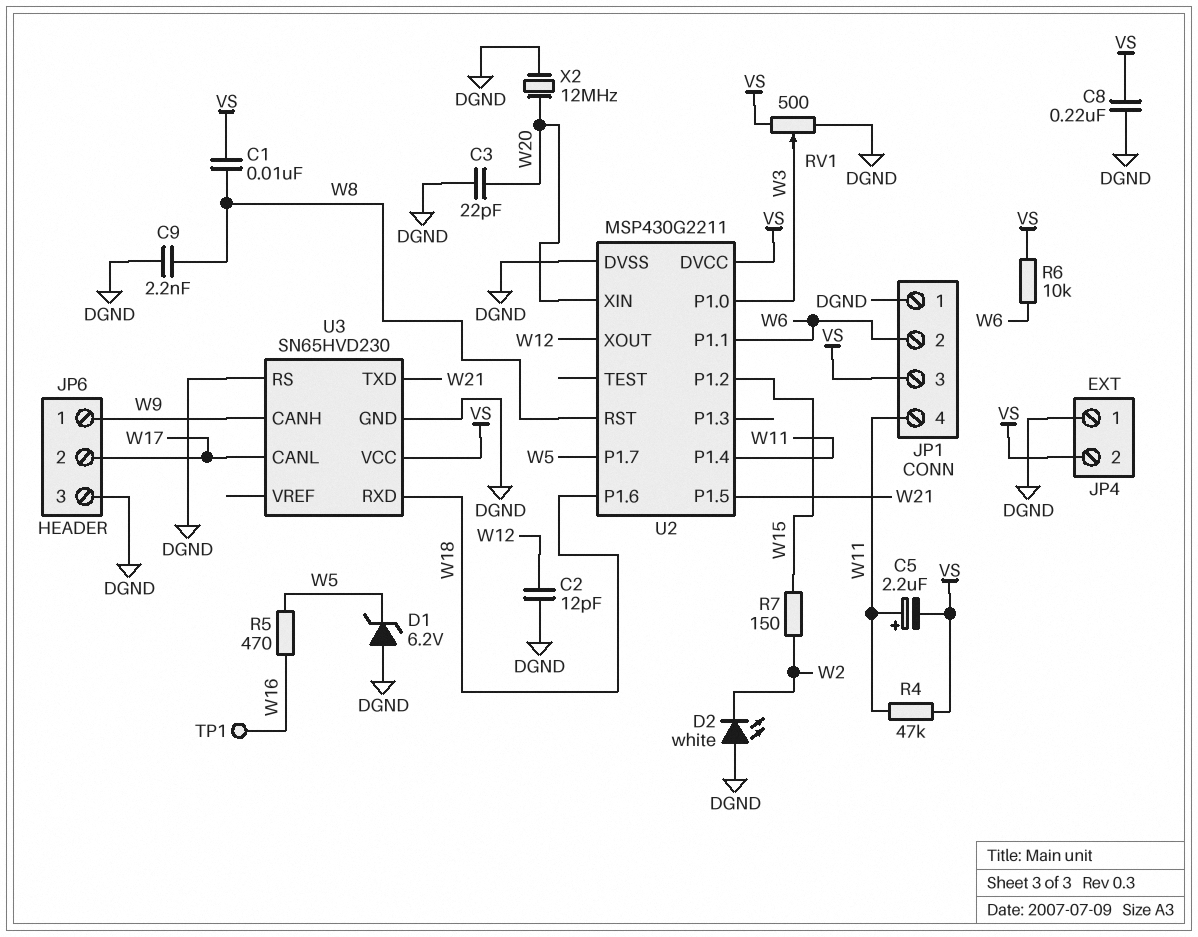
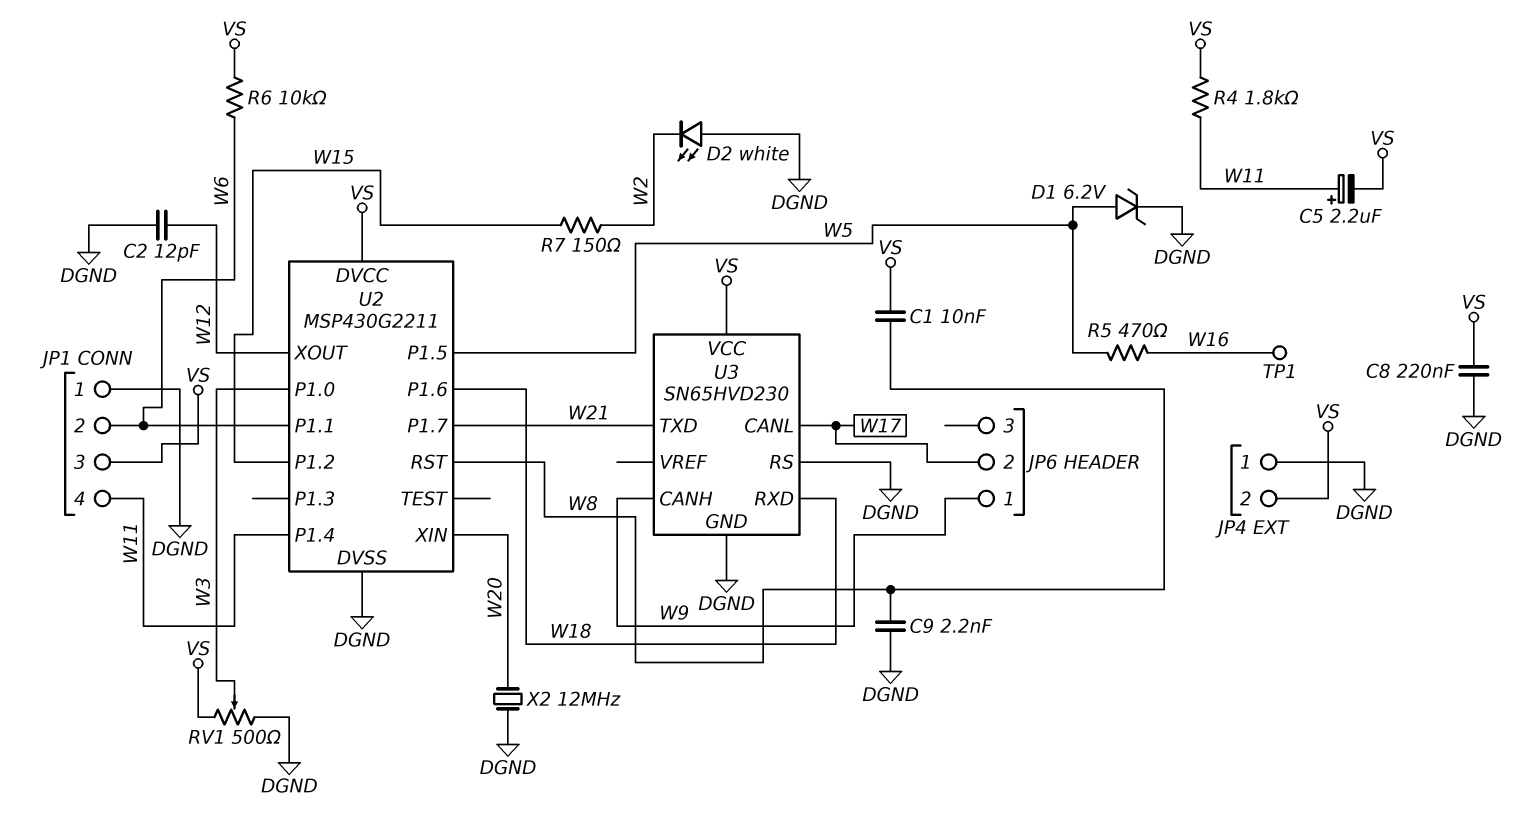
C3: 22pF (DGND, W20) -> none
D1: zener 6.2V (A DGND, K W5) -> zener 6.2V (A W5, K DGND)
JP6 pin 3: DGND -> none
R4: 47k (VS, W11) -> 1.8k (VS, W11)
U2 pin P1.5: W21 -> W5
U2 pin P1.7: W5 -> W21

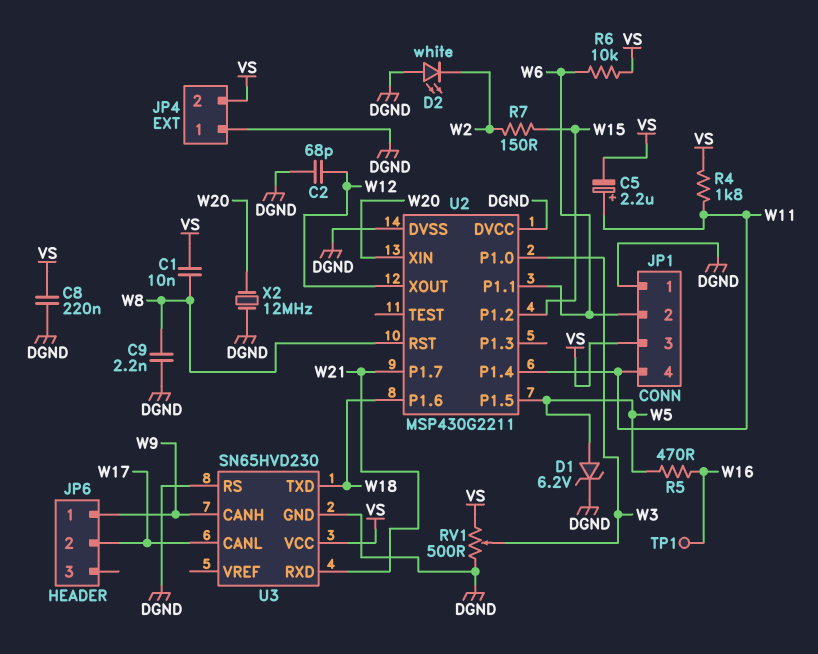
C2: 12pF (DGND, W12) -> 68pF (DGND, W12)
U2 pin DVCC: VS -> DGND
U3 pin RXD: W18 -> W21
U3 pin TXD: W21 -> W18

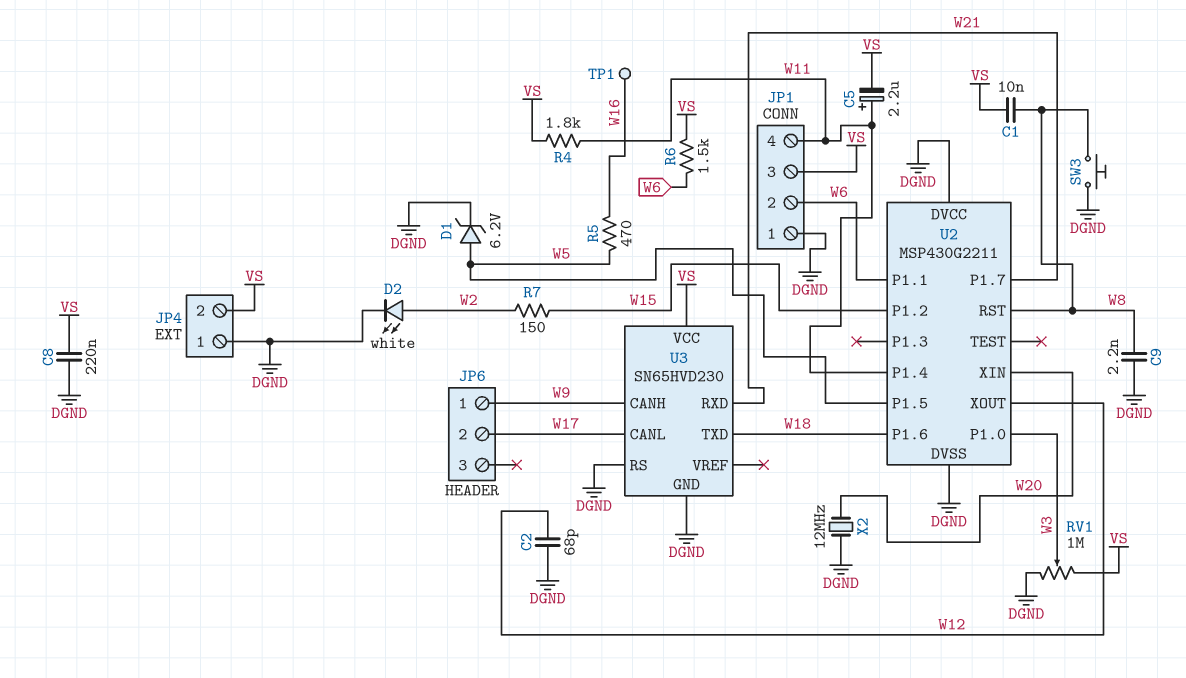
D2: LED white (A DGND, K W2) -> LED white (A W2, K DGND)
R6: 10k (VS, W6) -> 1.5k (VS, W6)
RV1: 500 (DGND, VS, wiper W3) -> 1M (DGND, VS, wiper W3)
SW3: none -> button (DGND, W8)

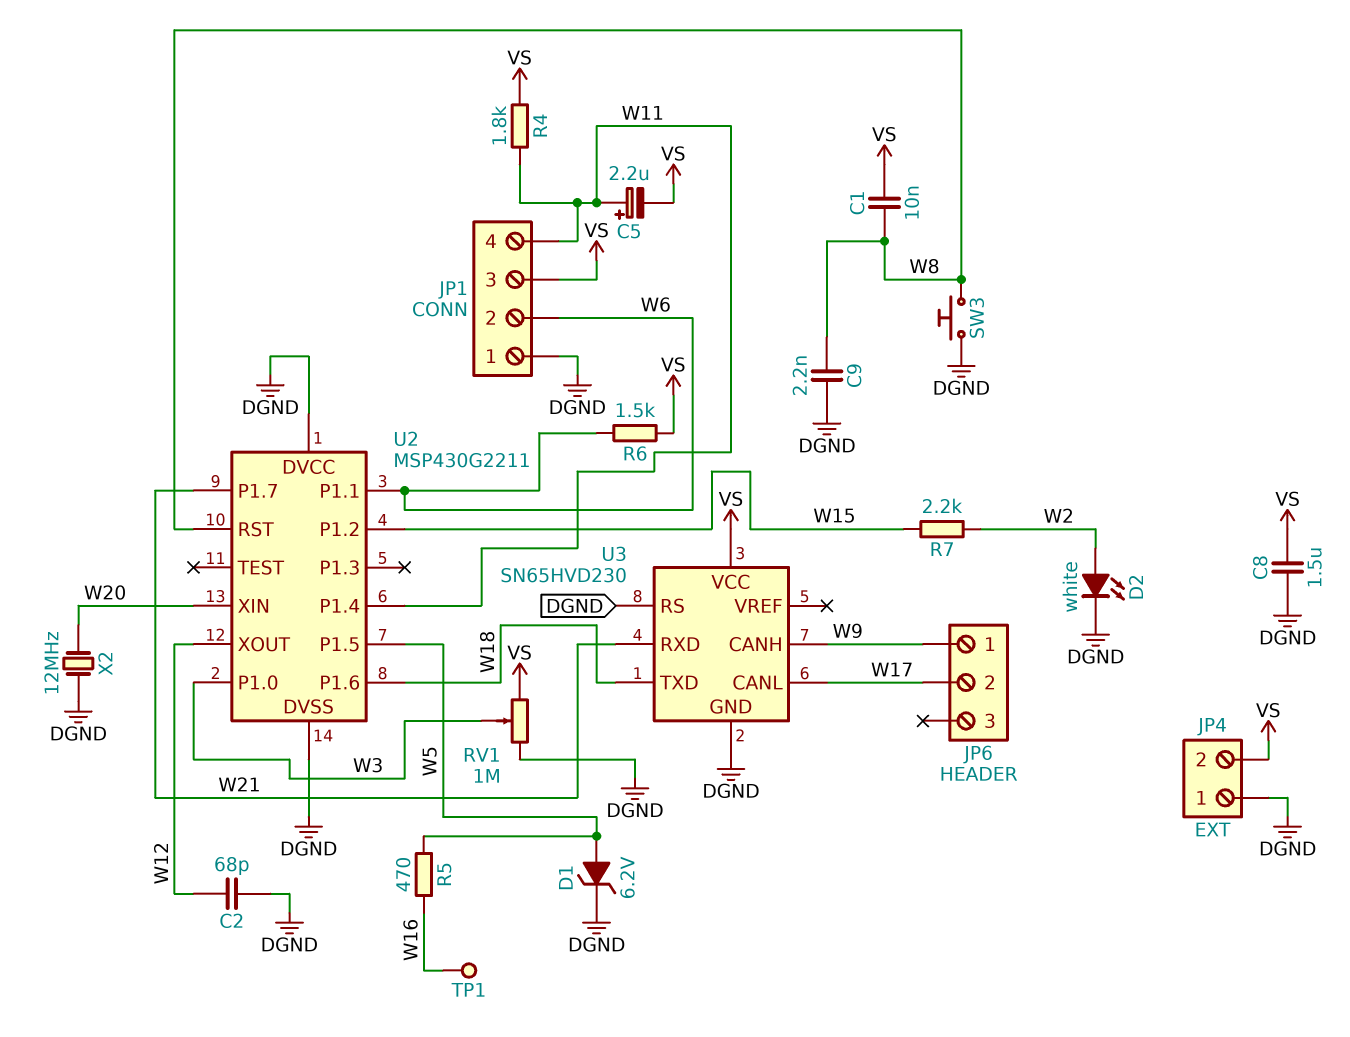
C8: 220nF (DGND, VS) -> 1.5uF (DGND, VS)
R7: 150 (W2, W15) -> 2.2k (W2, W15)

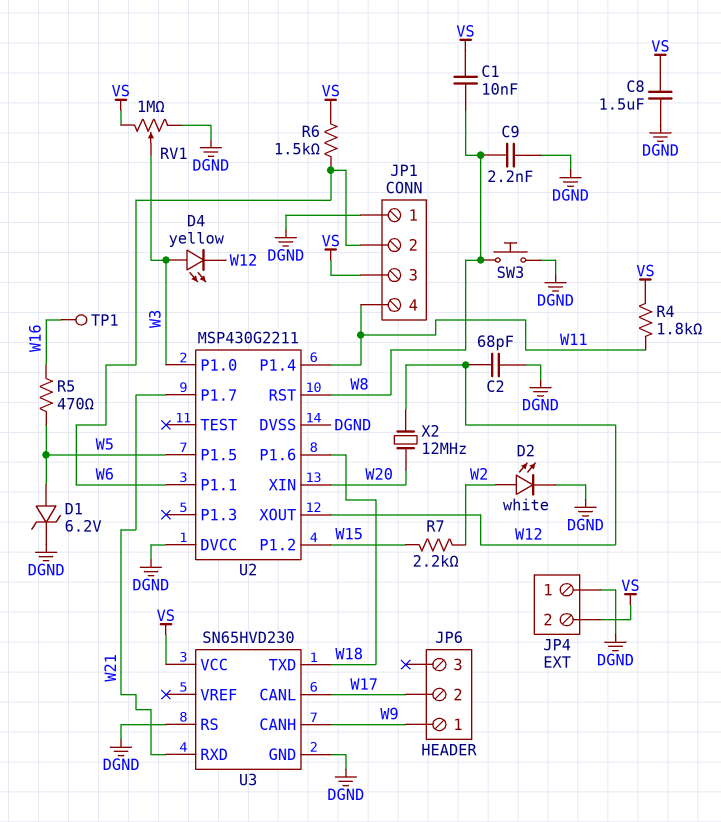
C5: 2.2uF (plus W11, minus VS) -> none
D4: none -> LED yellow (A W3, K W12)
X2: 12MHz (DGND, W20) -> 12MHz (W12, W20)

